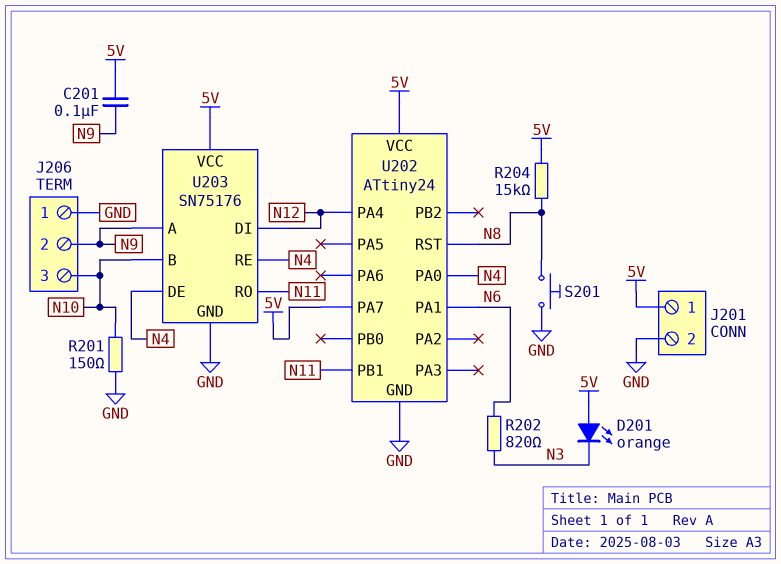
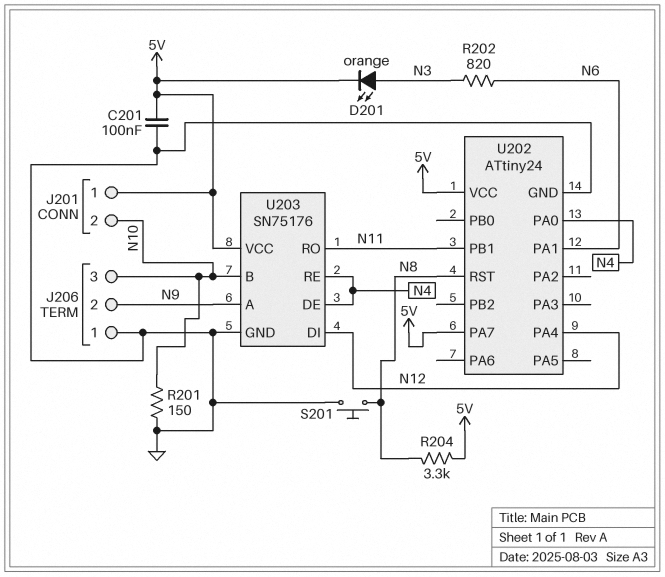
C201: 100nF (5V, N9) -> 100nF (5V, GND)
D201: LED orange (A 5V, K N3) -> LED orange (A N3, K 5V)
J201 pin 2: GND -> N10
R204: 15k (5V, N8) -> 3.3k (5V, N8)

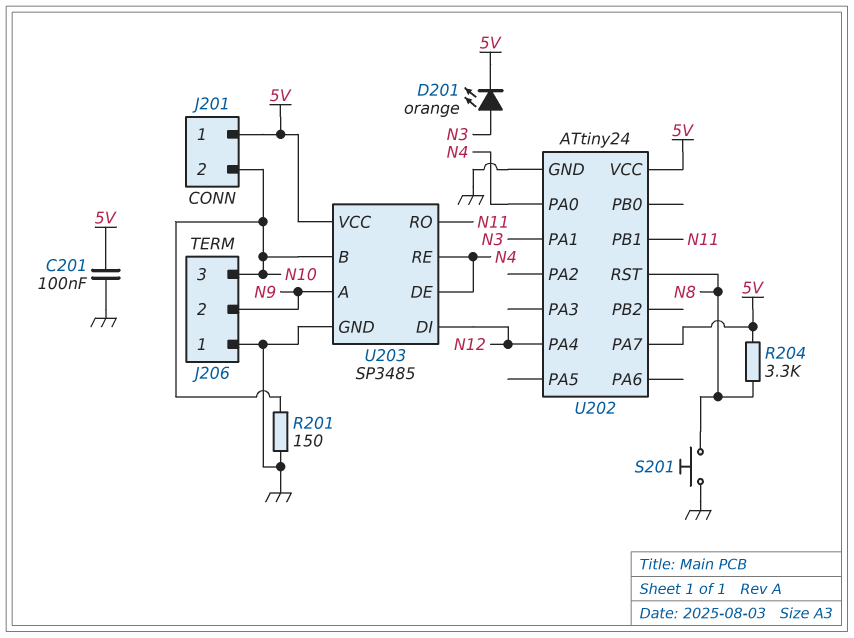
R202: 820 (N3, N6) -> none
U202 pin PA1: N6 -> N3
U203: SN75176 -> SP3485

